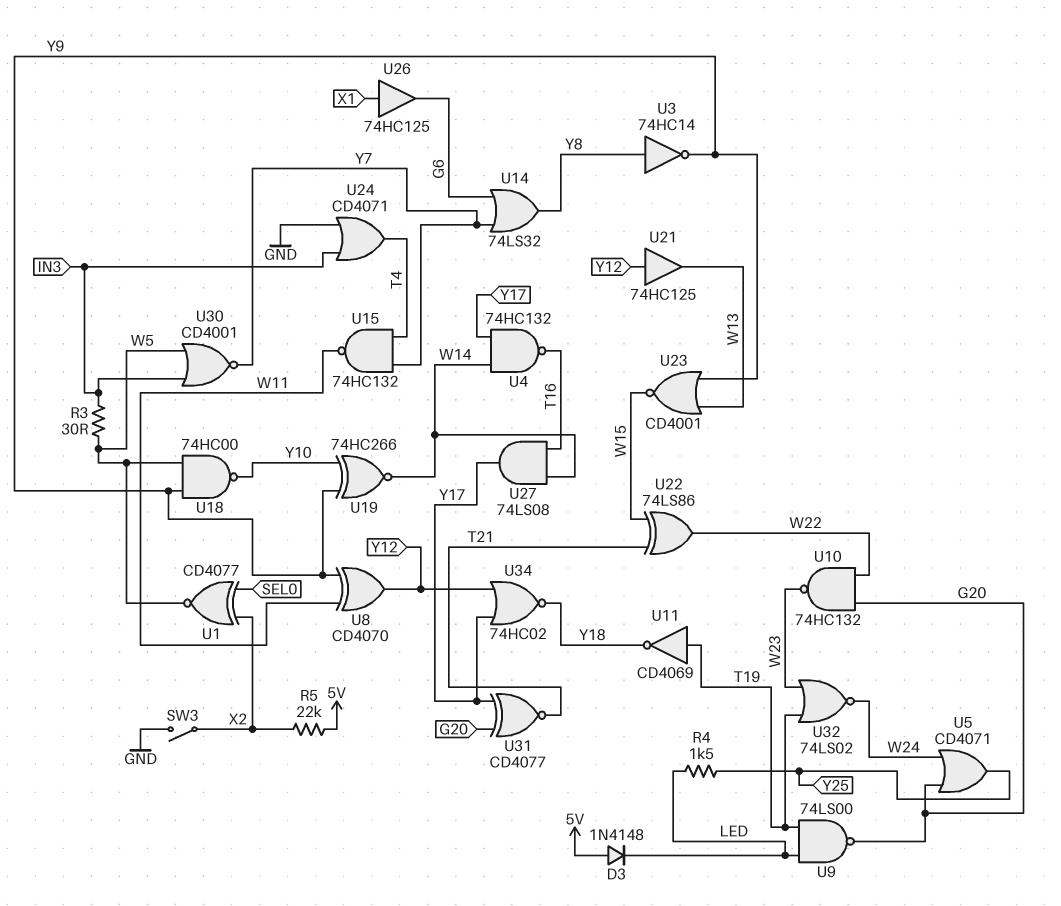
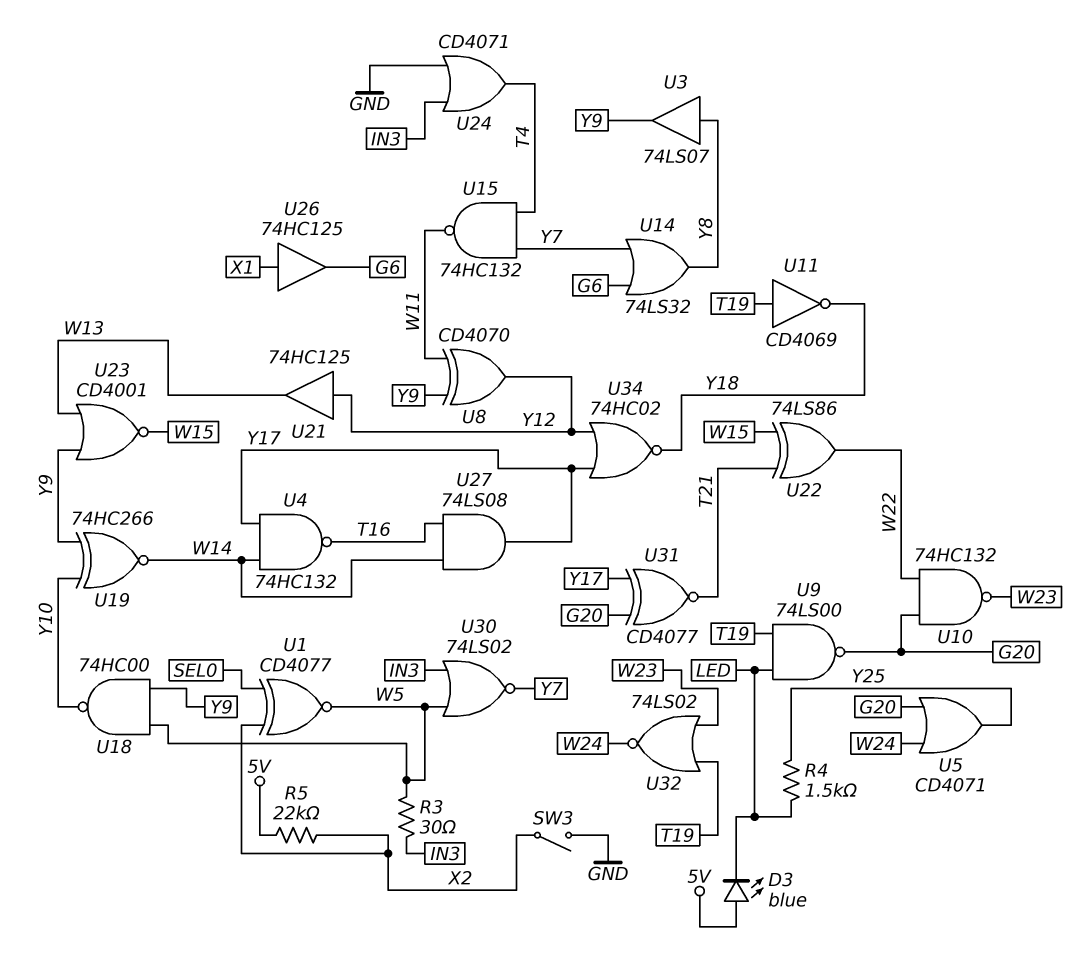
D3: diode 1N4148 (A 5V, K LED) -> LED blue (A 5V, K LED)
U3: NOT 74HC14 (in Y8, out Y9) -> buffer 74LS07 (in Y8, out Y9)
U30: NOR CD4001 (in IN3, in W5, out Y7) -> NOR 74LS02 (in IN3, in W5, out Y7)

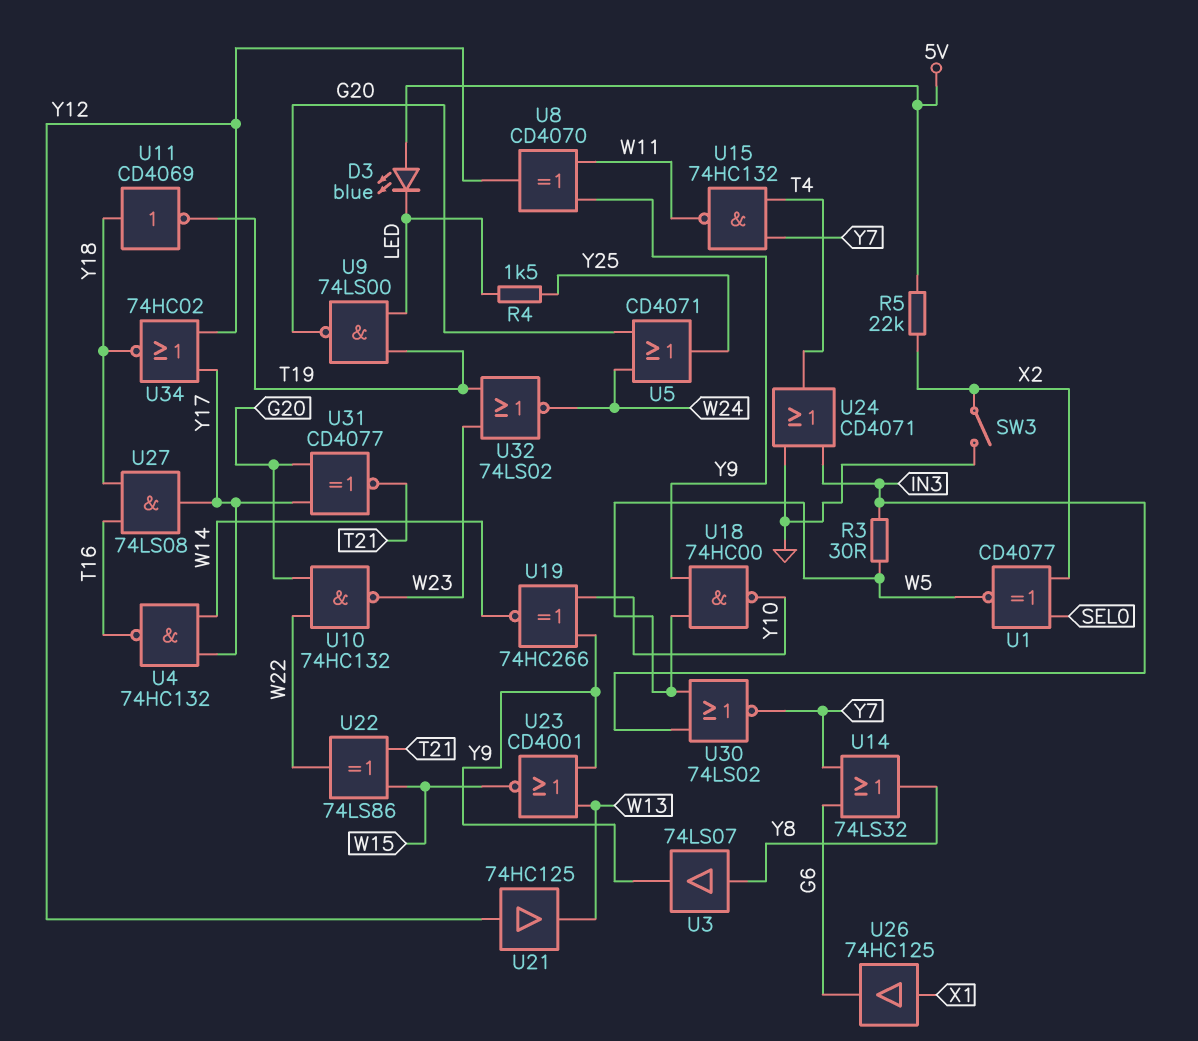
U11: NOT CD4069 (in T19, out Y18) -> NOT CD4069 (in Y18, out T19)
U27: AND 74LS08 (in T16, in W14, out Y17) -> AND 74LS08 (in T16, in Y18, out Y17)

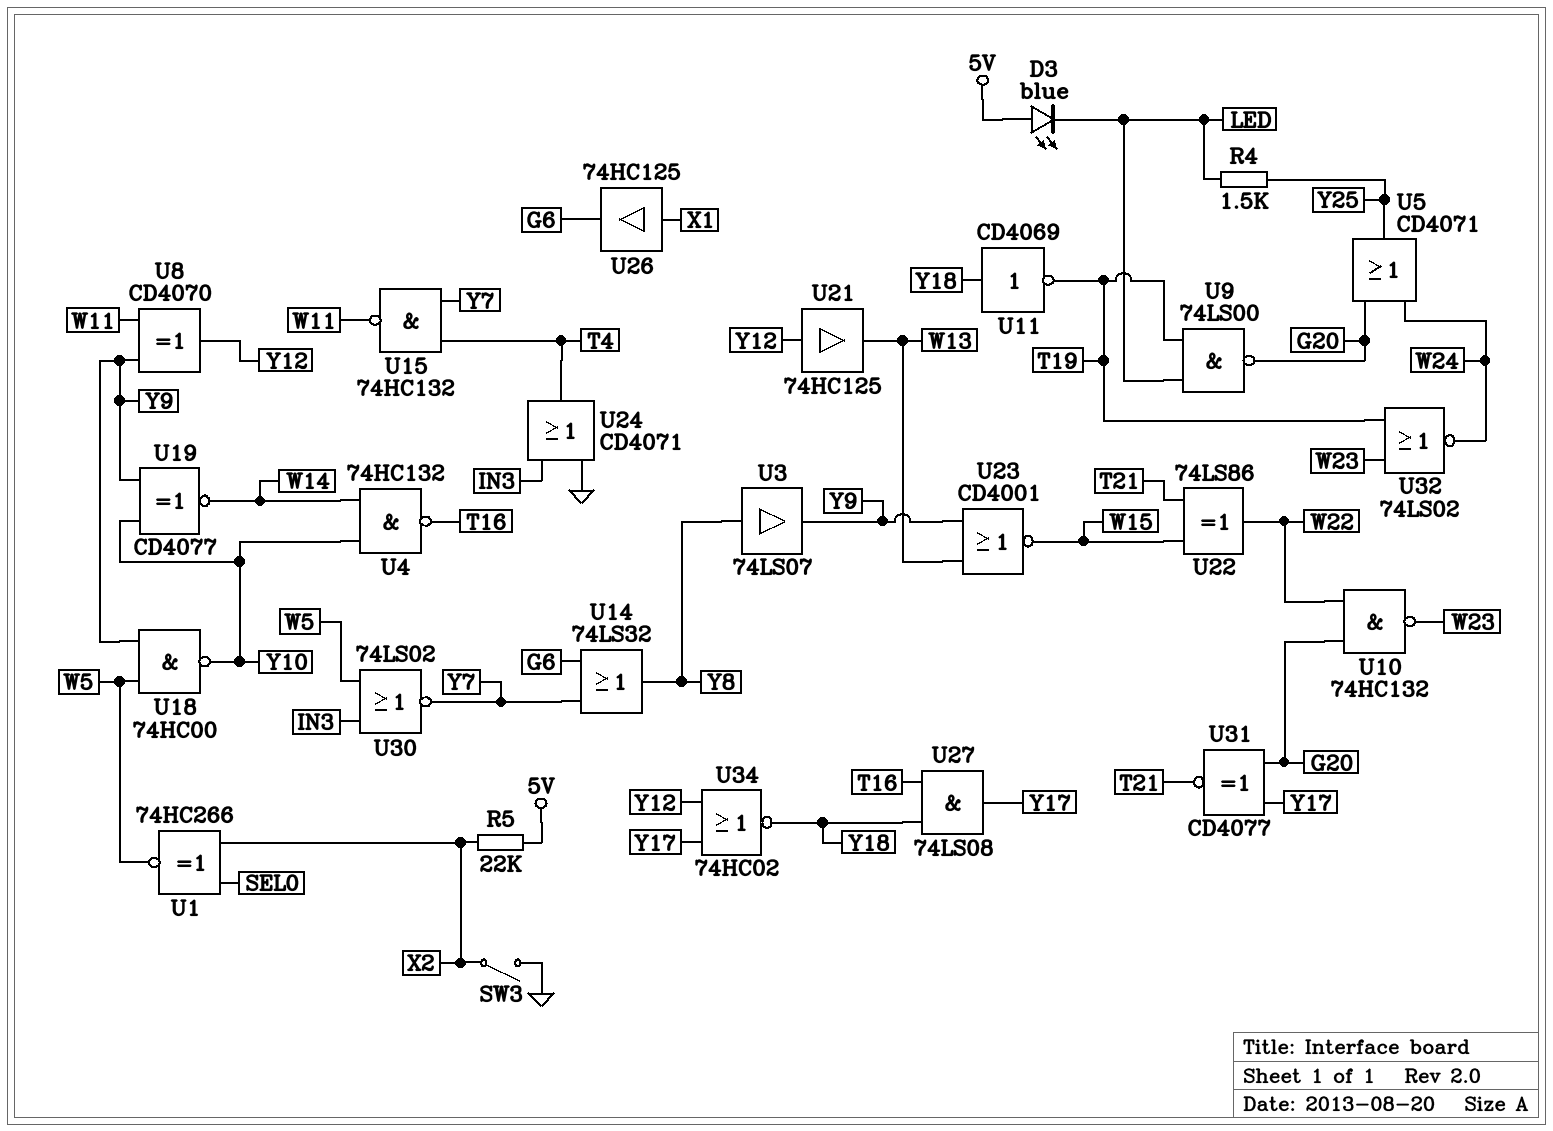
R3: 30 (IN3, W5) -> none
U1: XNOR CD4077 (in SEL0, in X2, out W5) -> XNOR 74HC266 (in SEL0, in X2, out W5)
U4: NAND 74HC132 (in W14, in Y17, out T16) -> NAND 74HC132 (in W14, in Y10, out T16)
U19: XNOR 74HC266 (in Y9, in Y10, out W14) -> XNOR CD4077 (in Y9, in Y10, out W14)

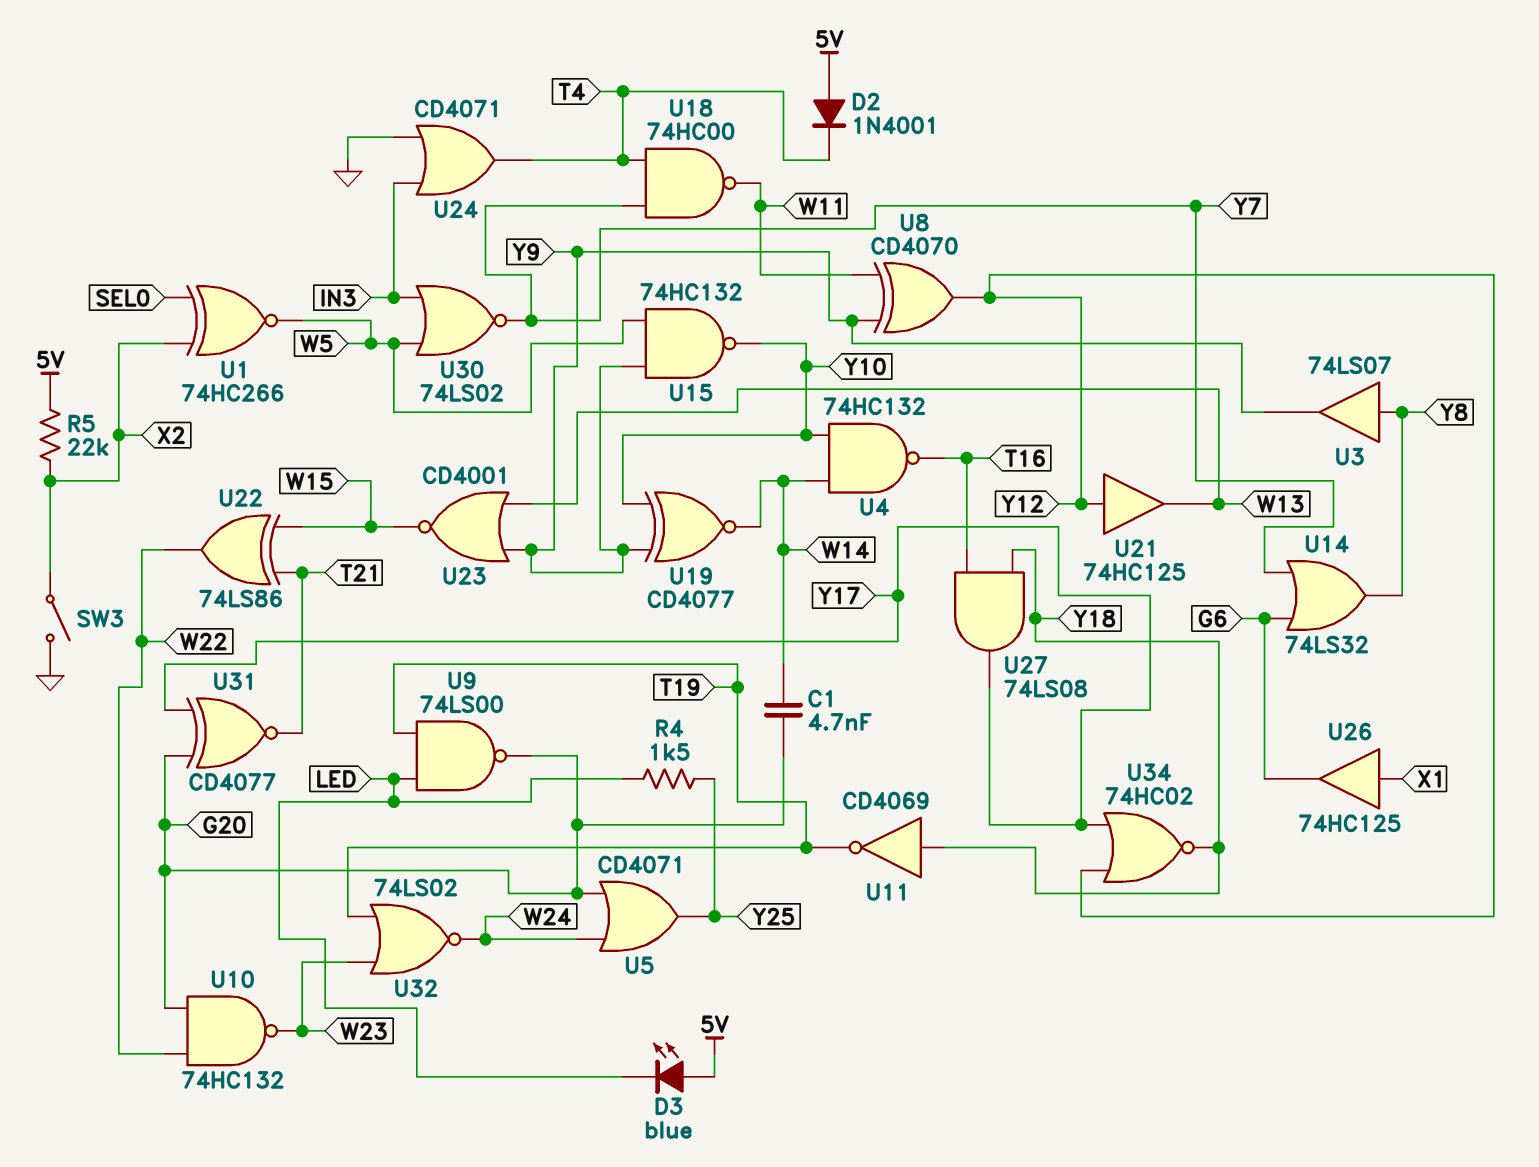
C1: none -> 4.7nF (G20, W14)
D2: none -> diode 1N4001 (A 5V, K T4)
U15: NAND 74HC132 (in T4, in Y7, out W11) -> NAND 74HC132 (in W5, in Y9, out Y10)
U18: NAND 74HC00 (in W5, in Y9, out Y10) -> NAND 74HC00 (in T4, in Y7, out W11)

